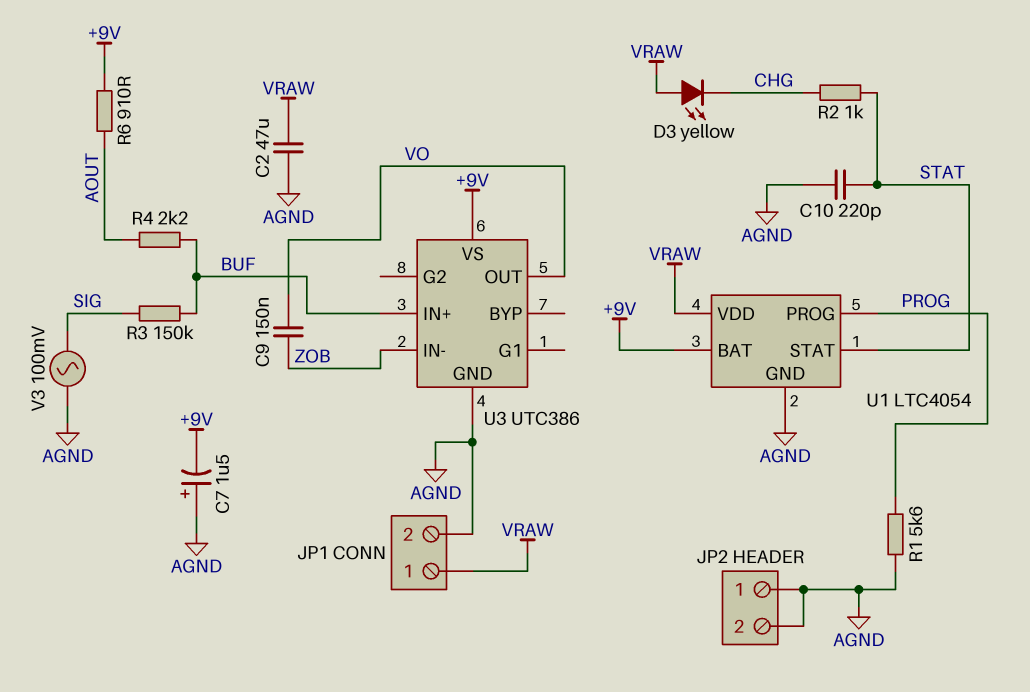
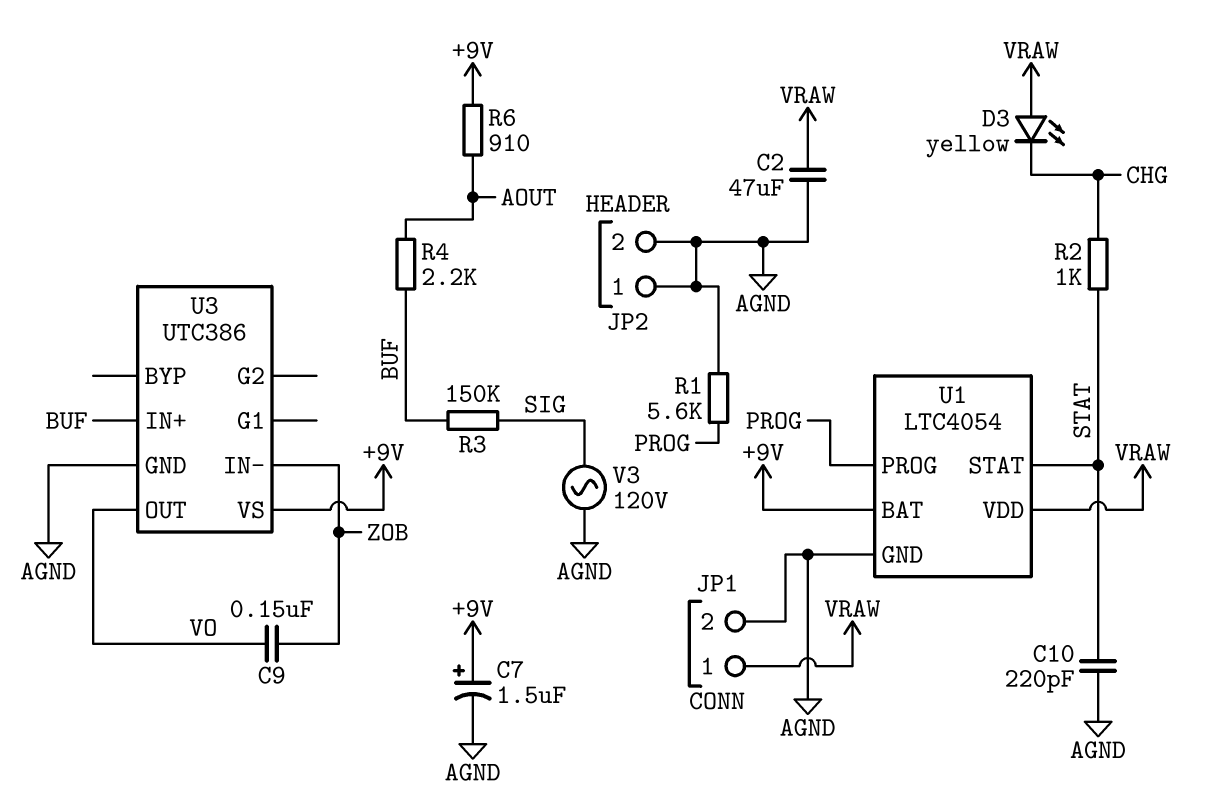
C7: 1.5uF (plus AGND, minus +9V) -> 1.5uF (plus +9V, minus AGND)
V3: AC 100mV (AGND, SIG) -> AC 120V (AGND, SIG)

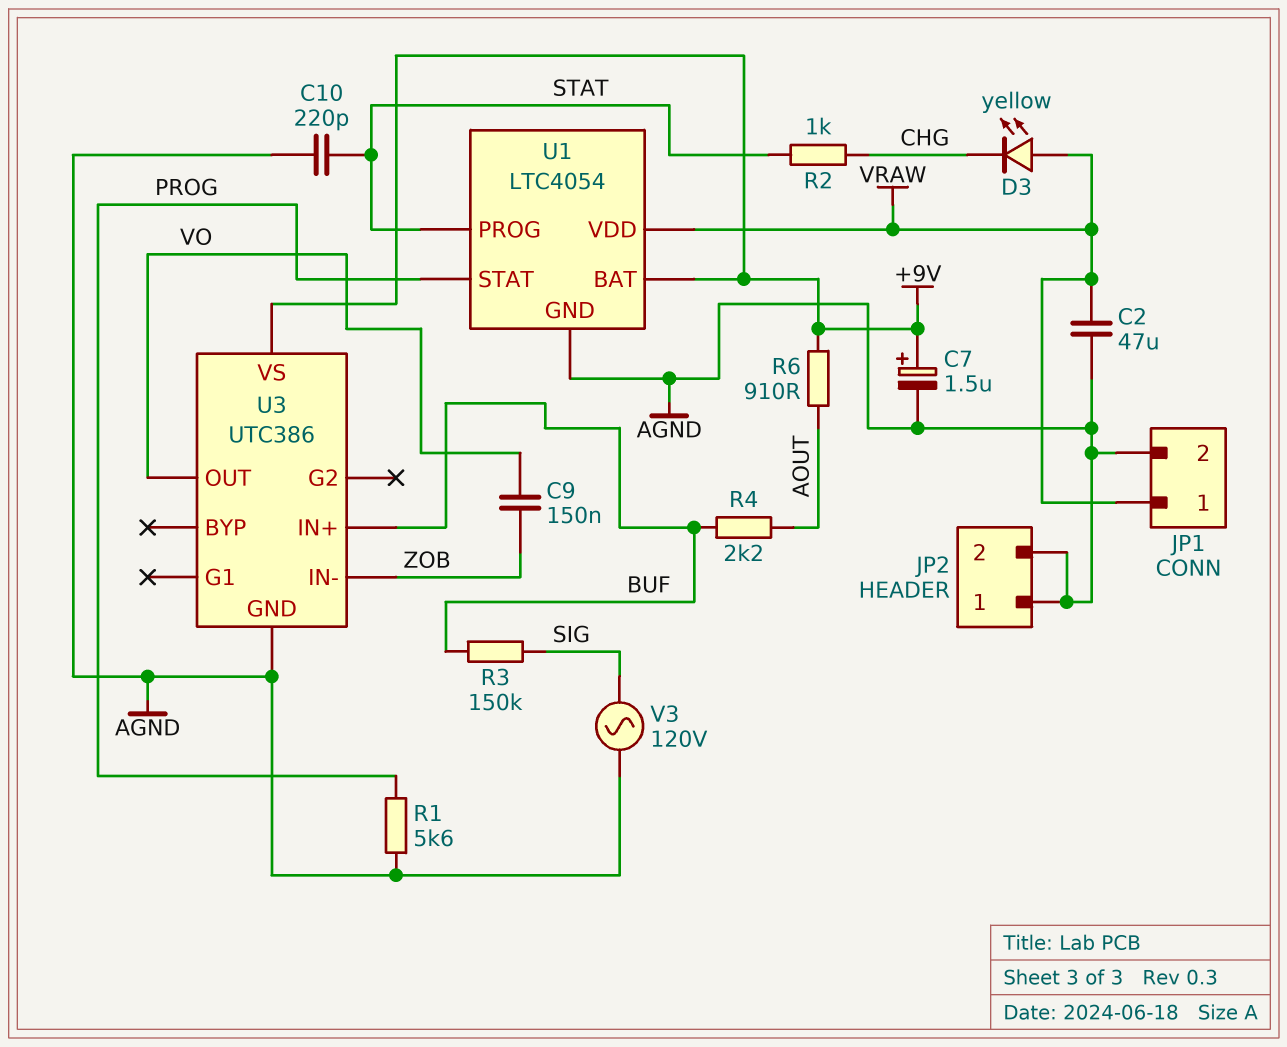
U1 pin PROG: PROG -> STAT
U1 pin STAT: STAT -> PROG

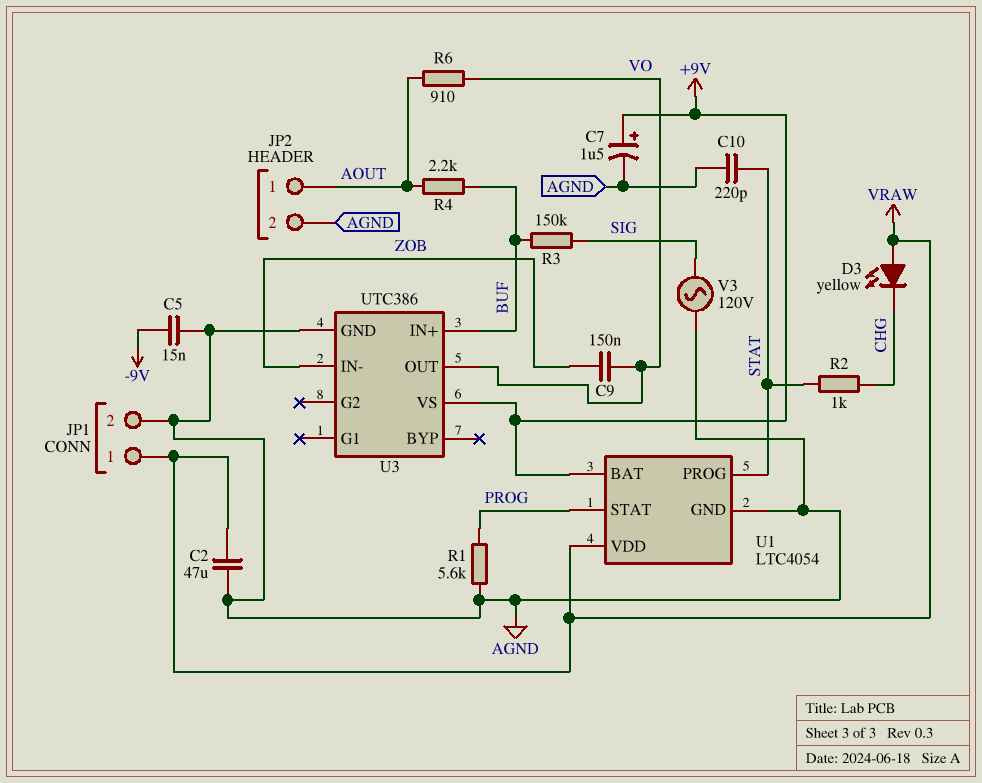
C5: none -> 15nF (-9V, AGND)
JP2 pin 1: AGND -> AOUT
R6: 910 (+9V, AOUT) -> 910 (AOUT, VO)

